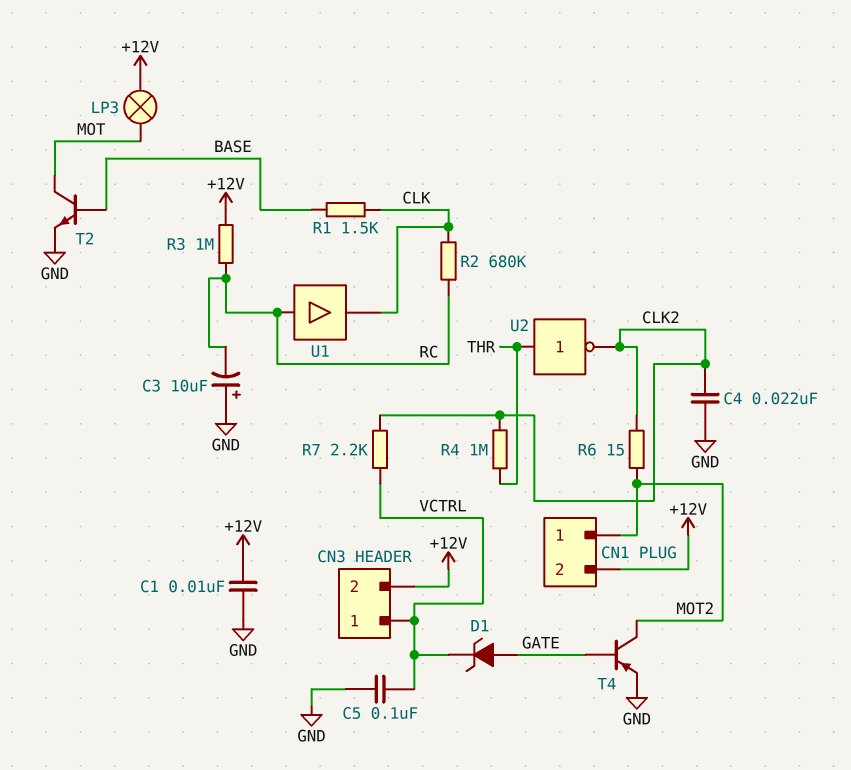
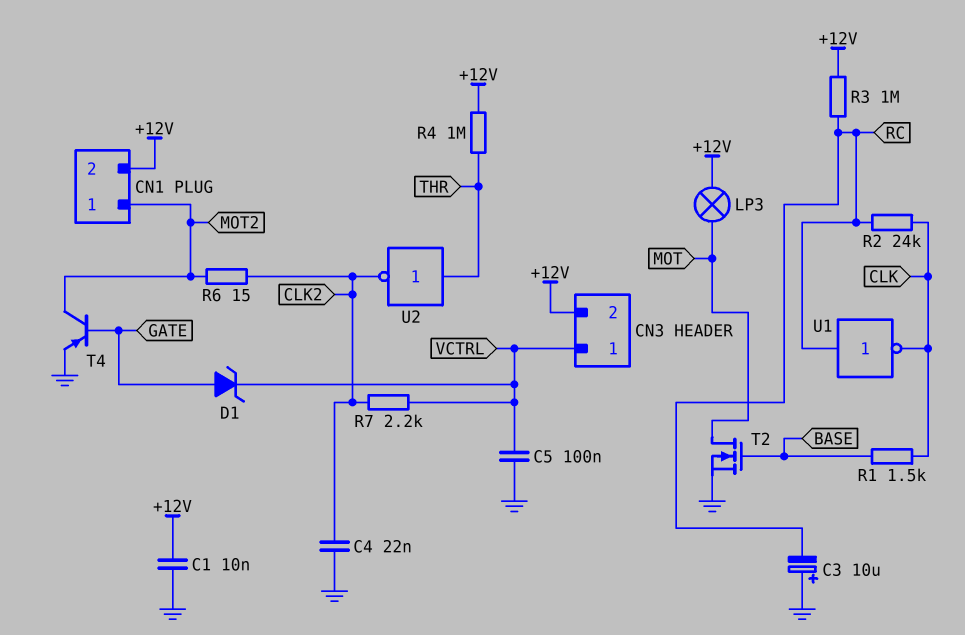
R2: 680k (CLK, RC) -> 24k (CLK, RC)
R4: 1M (CLK2, THR) -> 1M (+12V, THR)
T2: NPN (B BASE, C MOT, E GND) -> NMOS (G BASE, D MOT, S GND)
U1: buffer (in RC, out CLK) -> NOT (in RC, out CLK)

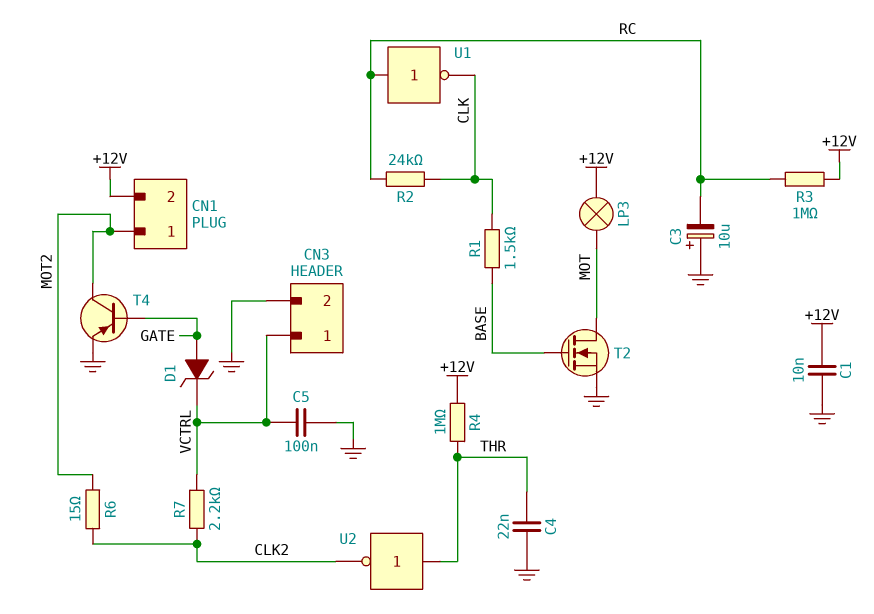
C4: 22nF (CLK2, GND) -> 22nF (GND, THR)
CN3 pin 2: +12V -> GND

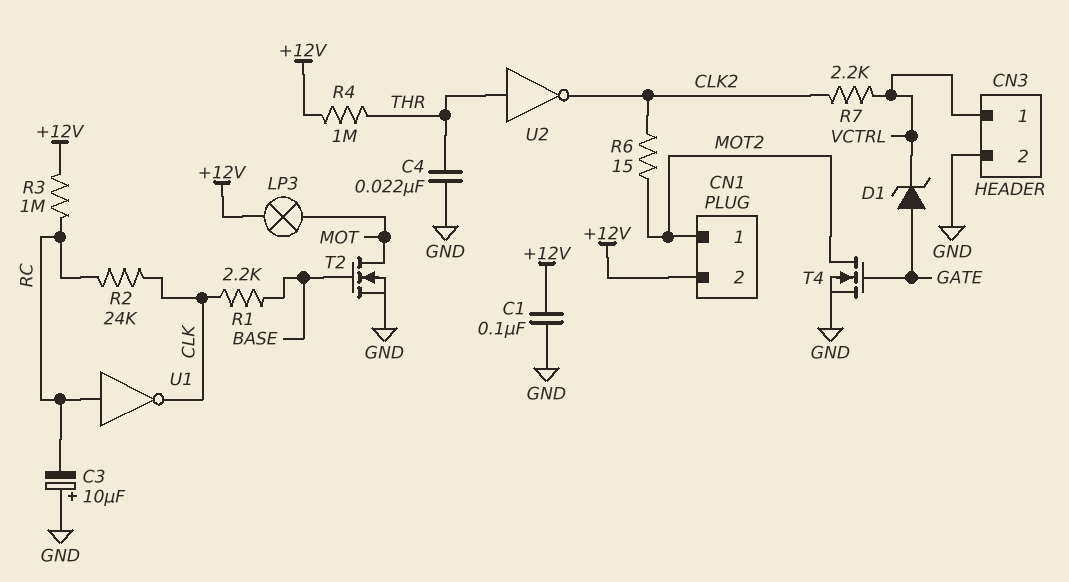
C1: 10nF (+12V, GND) -> 100nF (+12V, GND)
C5: 100nF (GND, VCTRL) -> none
R1: 1.5k (BASE, CLK) -> 2.2k (BASE, CLK)
T4: PNP (B GATE, C MOT2, E GND) -> NMOS (G GATE, D MOT2, S GND)

